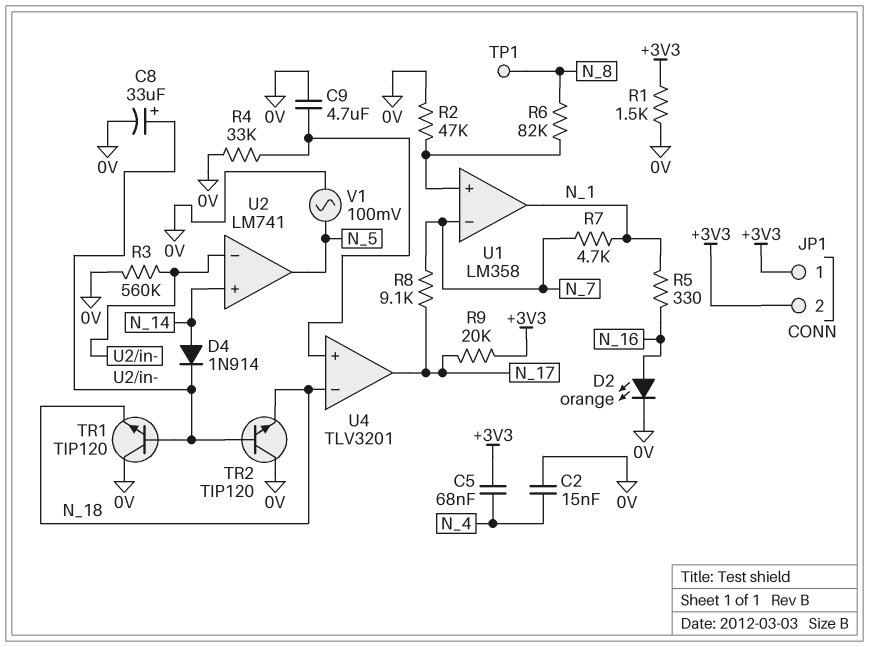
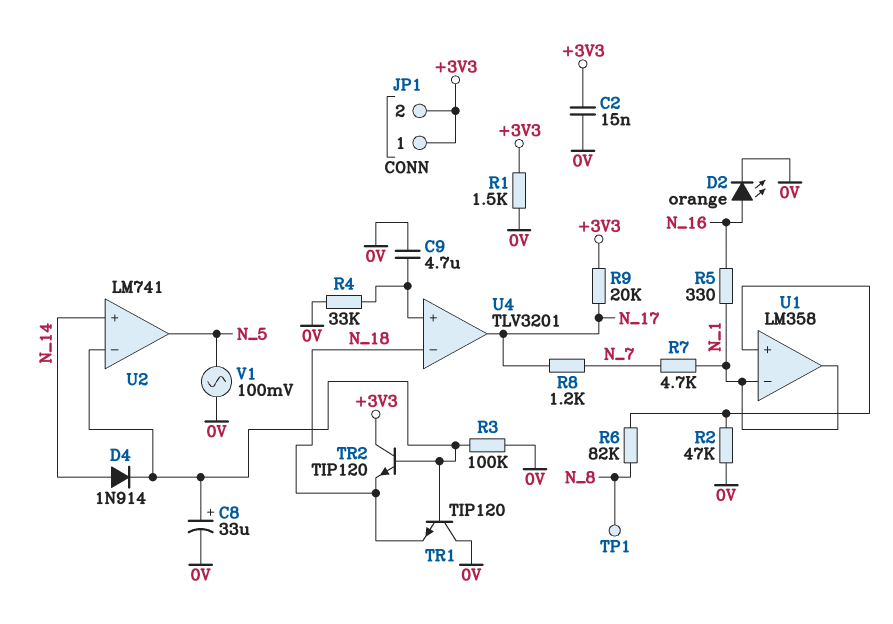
C2: 15nF (0V, N_4) -> 15nF (+3V3, 0V)
C5: 68nF (+3V3, N_4) -> none
R3: 560k (0V, U2/in-) -> 100k (0V, U2/in-)
R8: 9.1k (N_7, N_17) -> 1.2k (N_7, N_17)
TR2: NPN TIP120 (B U2/in-, C 0V, E N_18) -> NPN TIP120 (B U2/in-, C +3V3, E N_18)
U1 pin in-: N_7 -> N_1

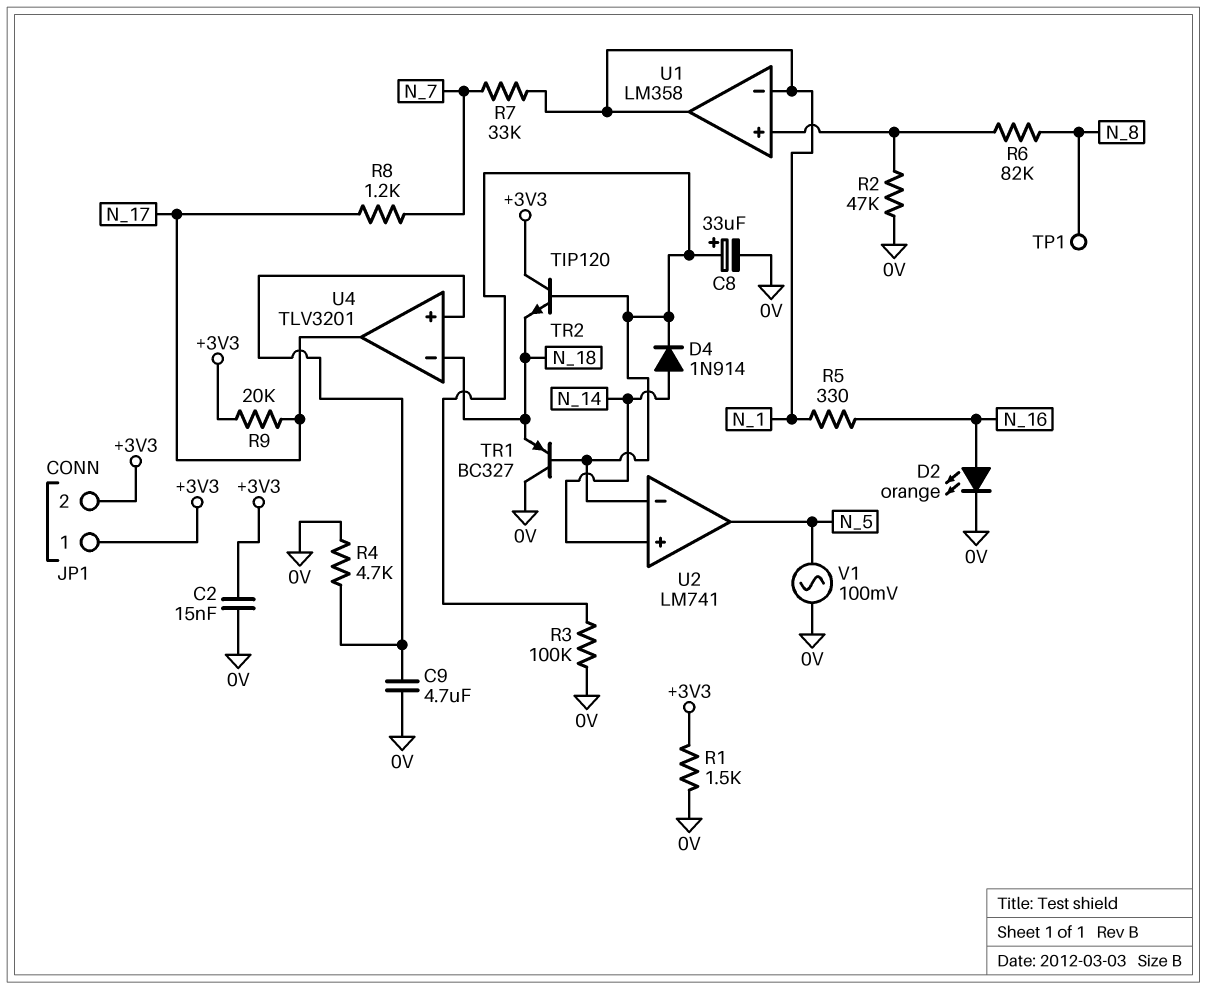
R4: 33k (0V, U4/in+) -> 4.7k (0V, U4/in+)
R7: 4.7k (N_1, N_7) -> 33k (N_1, N_7)
TR1: NPN TIP120 (B U2/in-, C 0V, E N_18) -> PNP BC327 (B U2/in-, C 0V, E N_18)

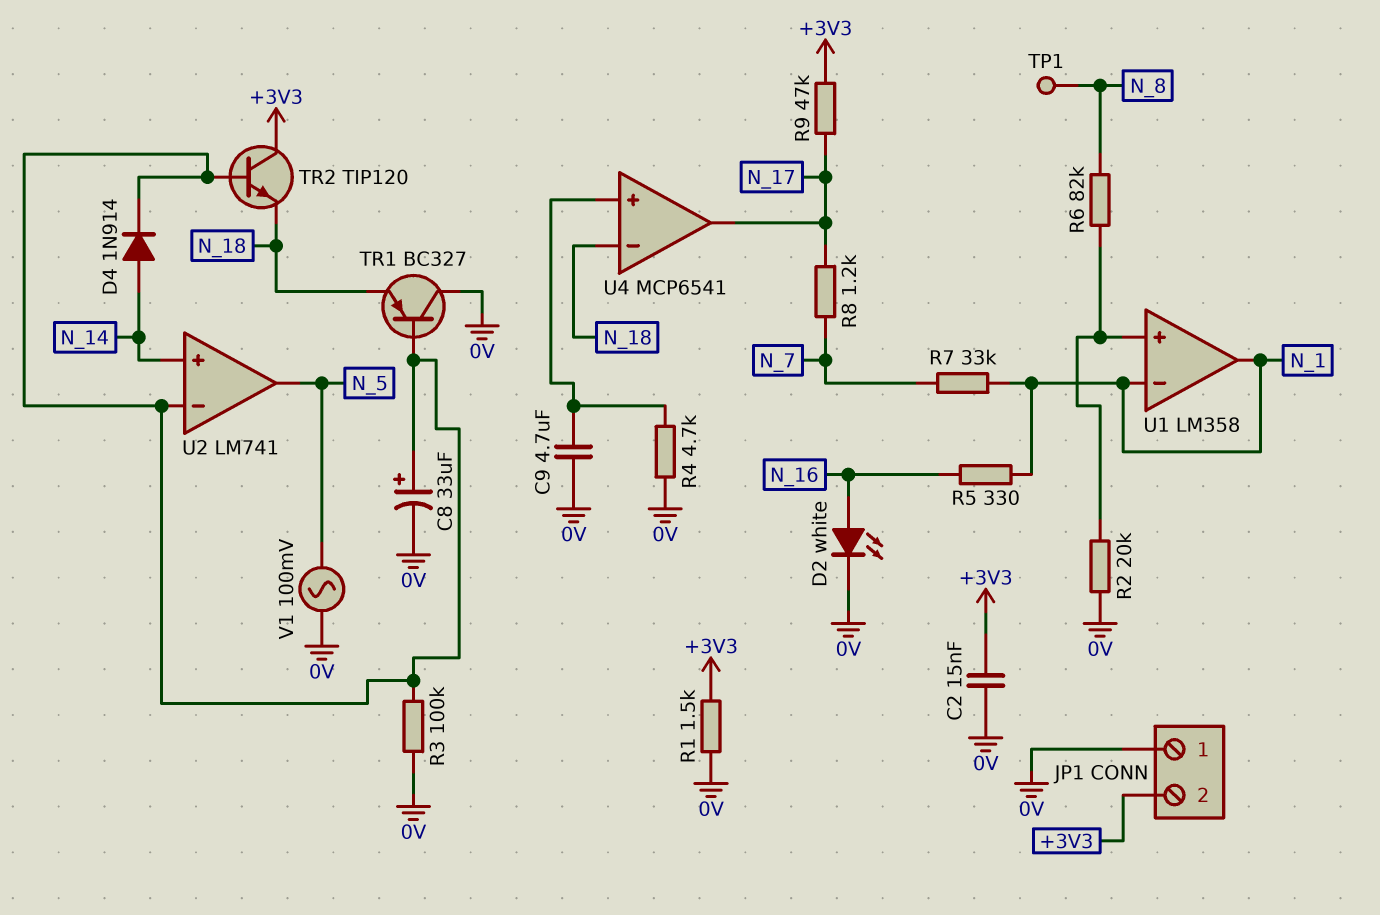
D2: LED orange (A N_16, K 0V) -> LED white (A N_16, K 0V)
JP1 pin 1: +3V3 -> 0V
R2: 47k (0V, U1/in+) -> 20k (0V, U1/in+)
R9: 20k (+3V3, N_17) -> 47k (+3V3, N_17)
U4: TLV3201 -> MCP6541

